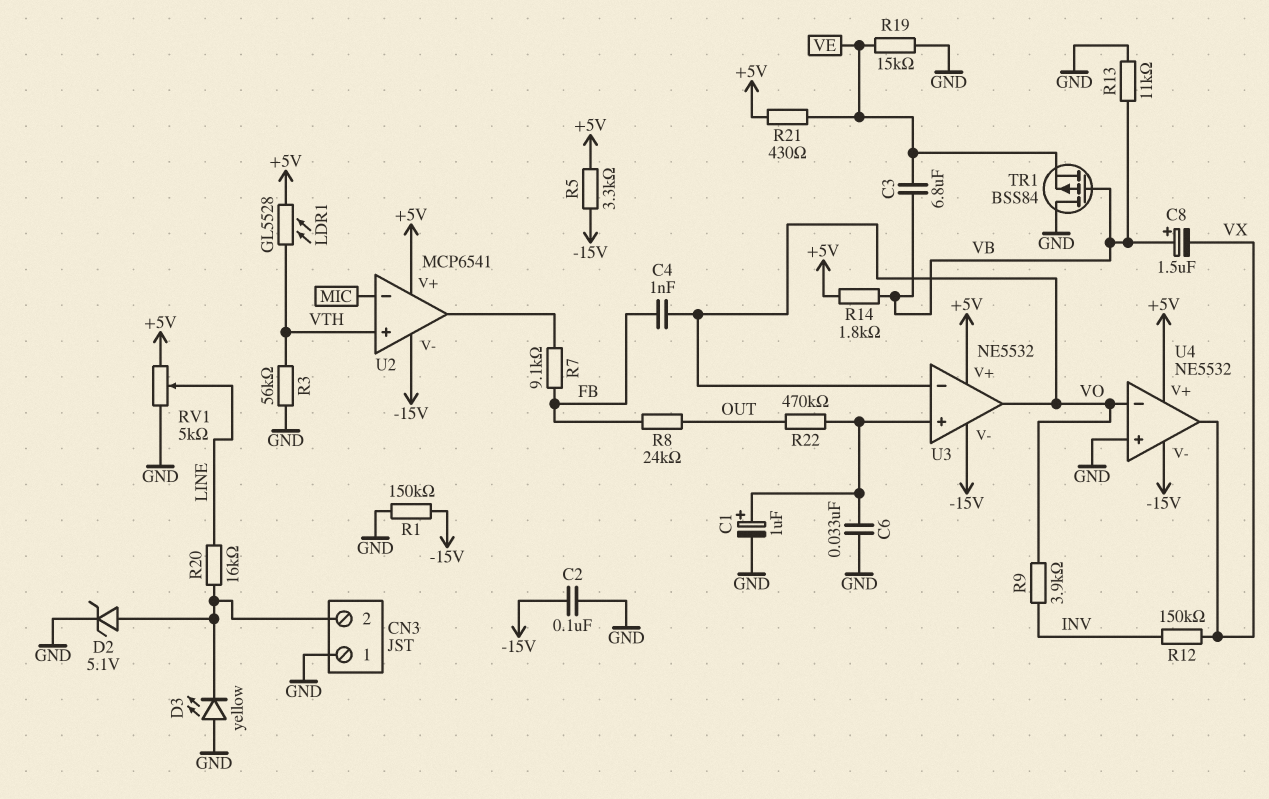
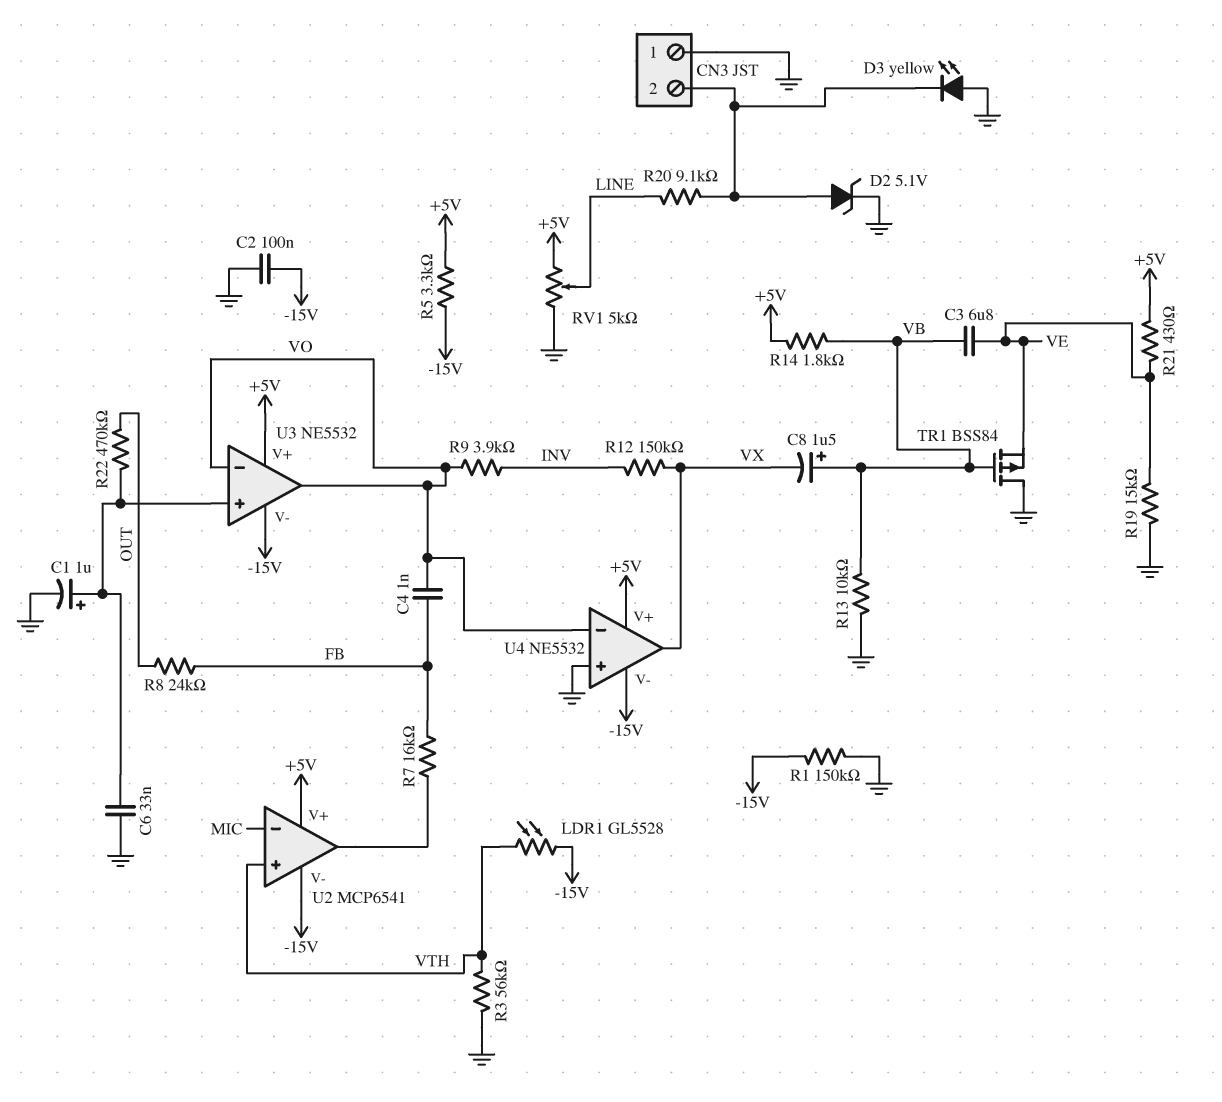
LDR1: GL5528 (+5V, VTH) -> GL5528 (-15V, VTH)
R7: 9.1k (FB, U2/out) -> 16k (FB, U2/out)
R13: 11k (GND, VB) -> 10k (GND, VB)
R20: 16k (CN3/2, LINE) -> 9.1k (CN3/2, LINE)

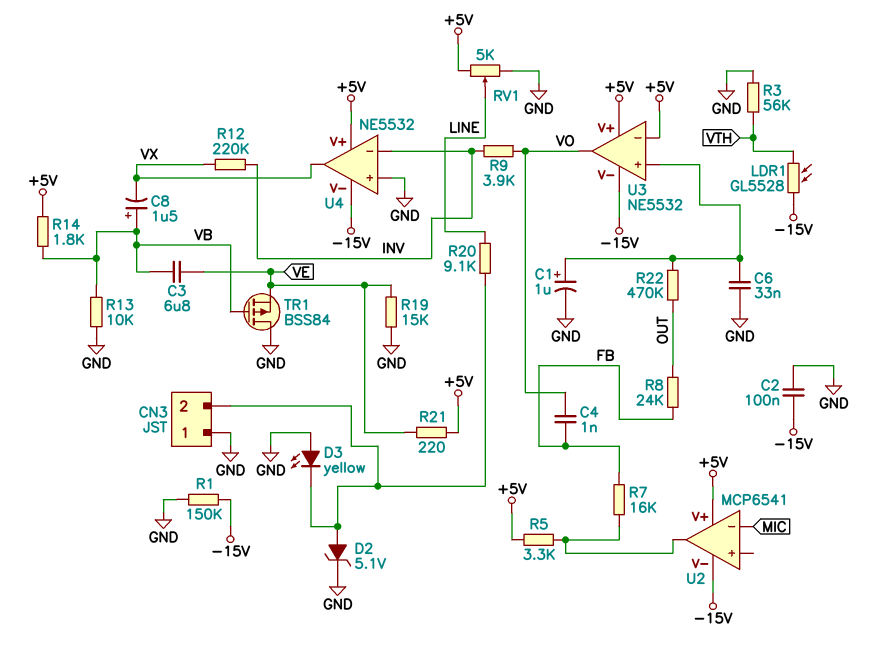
R5: 3.3k (+5V, -15V) -> 3.3k (+5V, U2/out)
R12: 150k (INV, VX) -> 220k (INV, VX)
R21: 430 (+5V, VE) -> 220 (+5V, VE)
U2 pin in+: VTH -> none
U3 pin in-: VO -> +5V
U4 pin in-: VO -> INV

